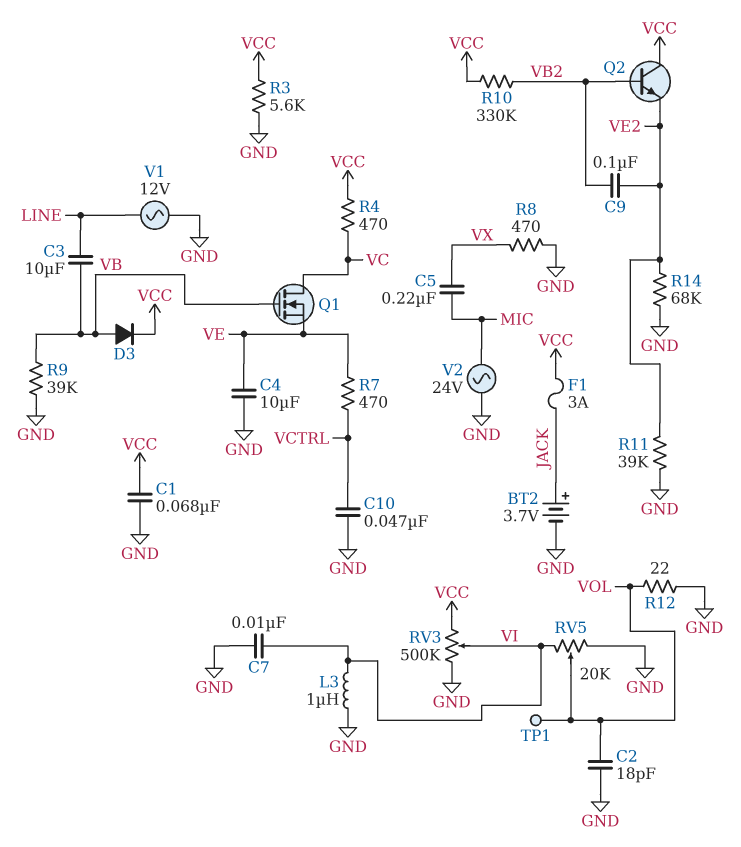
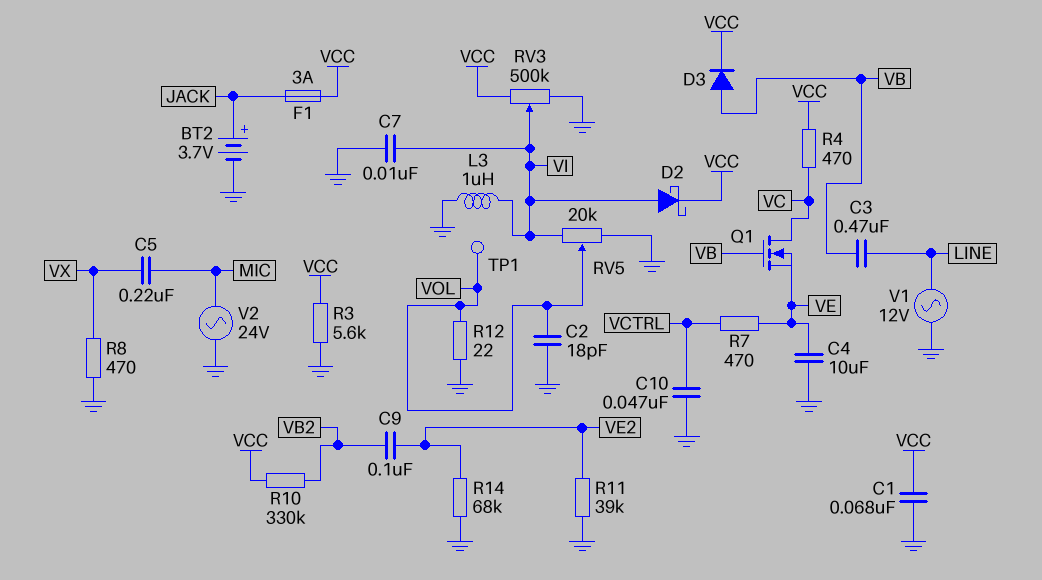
C3: 10uF (LINE, VB) -> 470nF (LINE, VB)
D2: none -> schottky (A VI, K VCC)
Q2: NPN (B VB2, C VCC, E VE2) -> none
R9: 39k (GND, VB) -> none

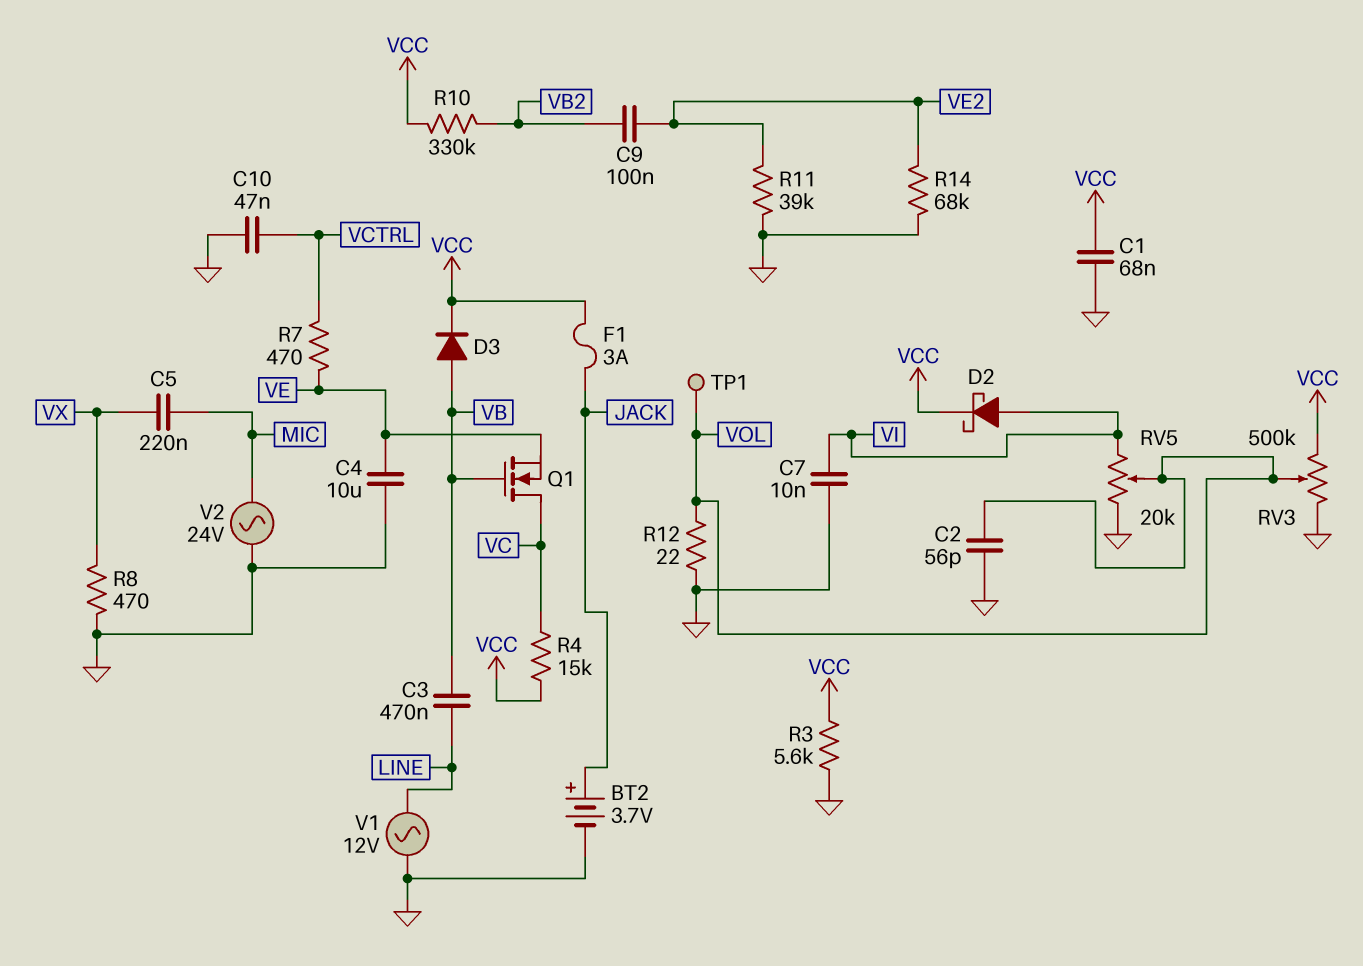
C2: 18pF (GND, VOL) -> 56pF (GND, VOL)
L3: 1uH (GND, VI) -> none
R4: 470 (VC, VCC) -> 15k (VC, VCC)
RV3: 500k (GND, VCC, wiper VI) -> 500k (GND, VCC, wiper VOL)

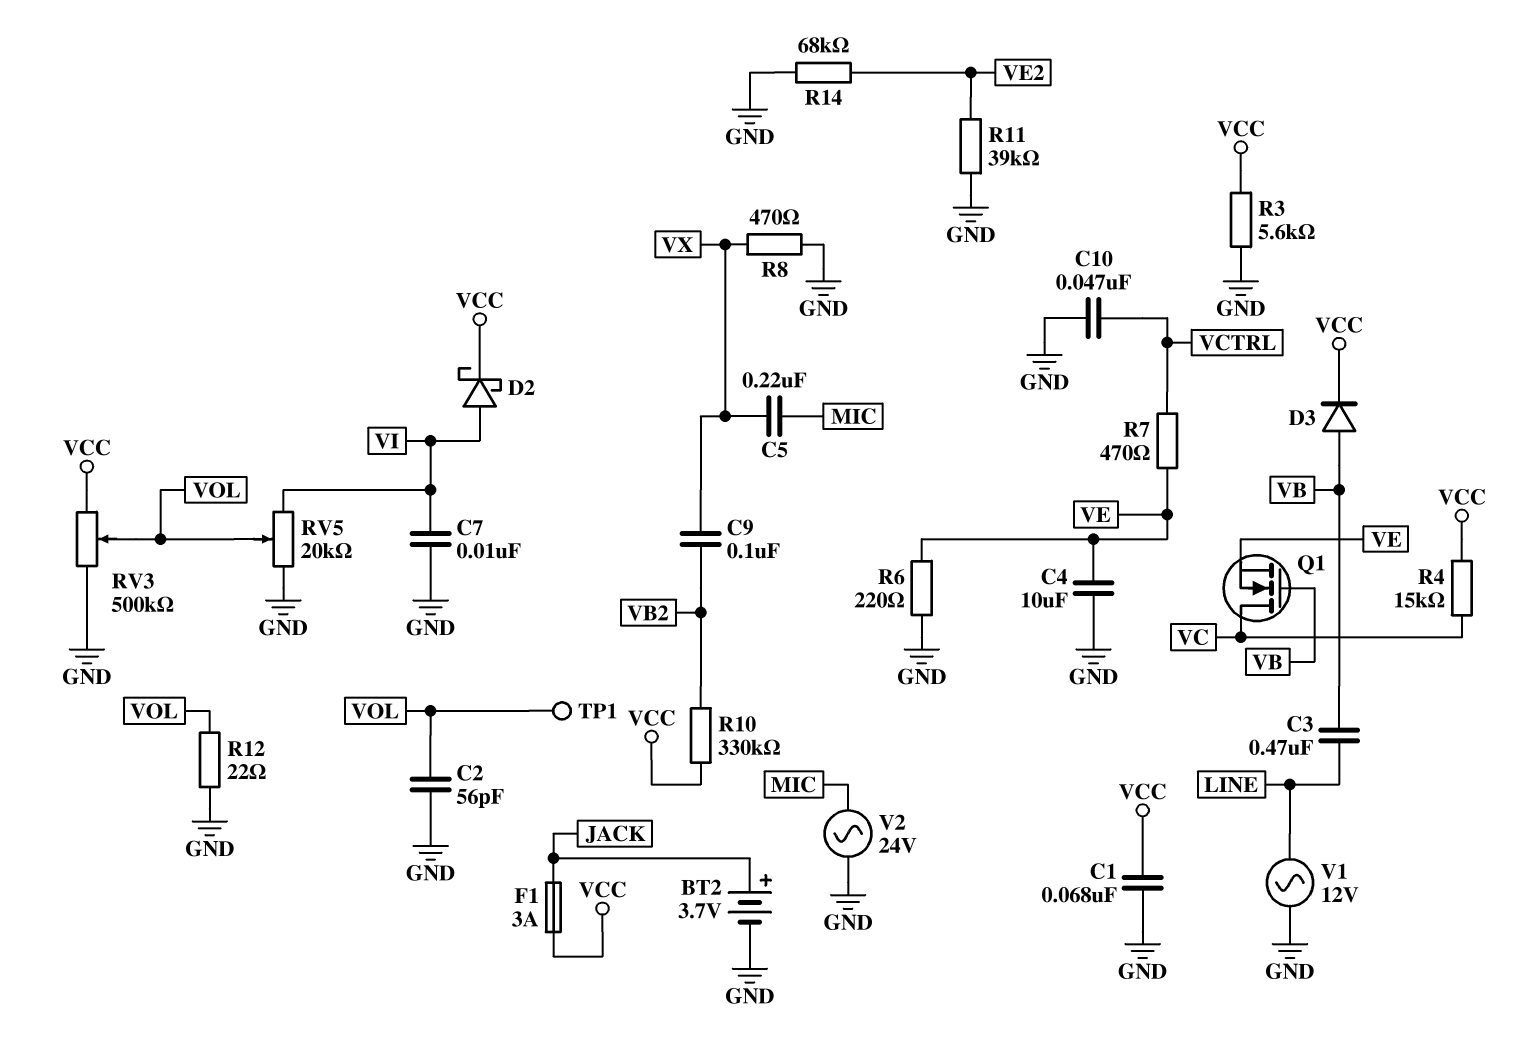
C9: 100nF (VB2, VE2) -> 100nF (VB2, VX)
R6: none -> 220 (GND, VE)

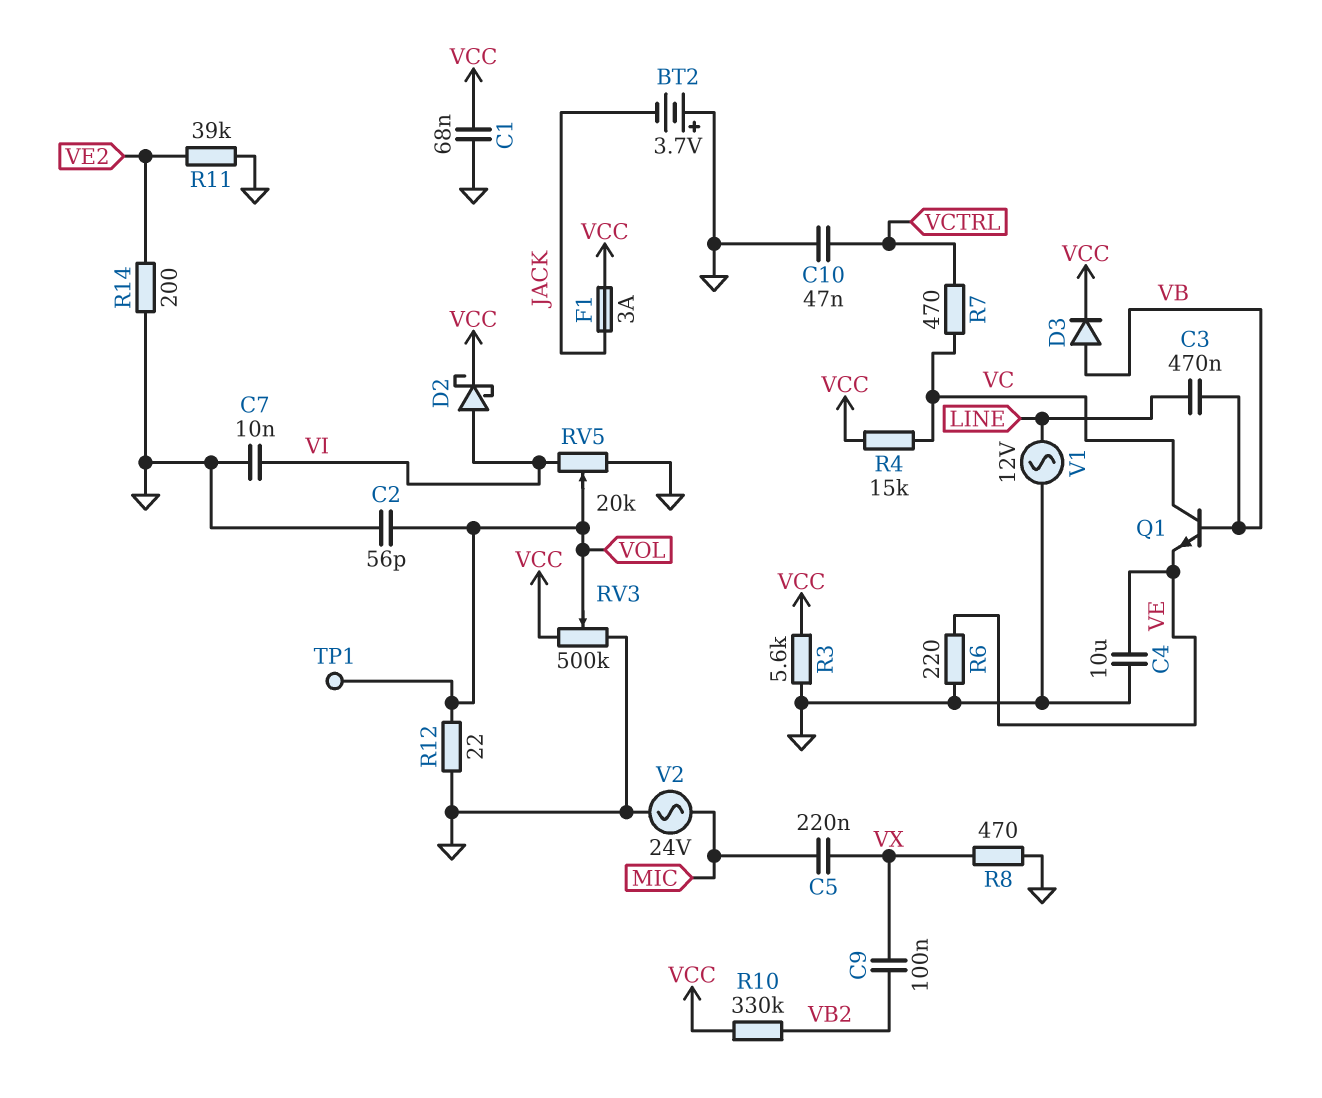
BT2: 3.7V (plus JACK, minus GND) -> 3.7V (plus GND, minus JACK)
Q1: NMOS (G VB, D VC, S VE) -> NPN (B VB, C VC, E VE)
R7: 470 (VCTRL, VE) -> 470 (VC, VCTRL)
R14: 68k (GND, VE2) -> 200 (GND, VE2)

